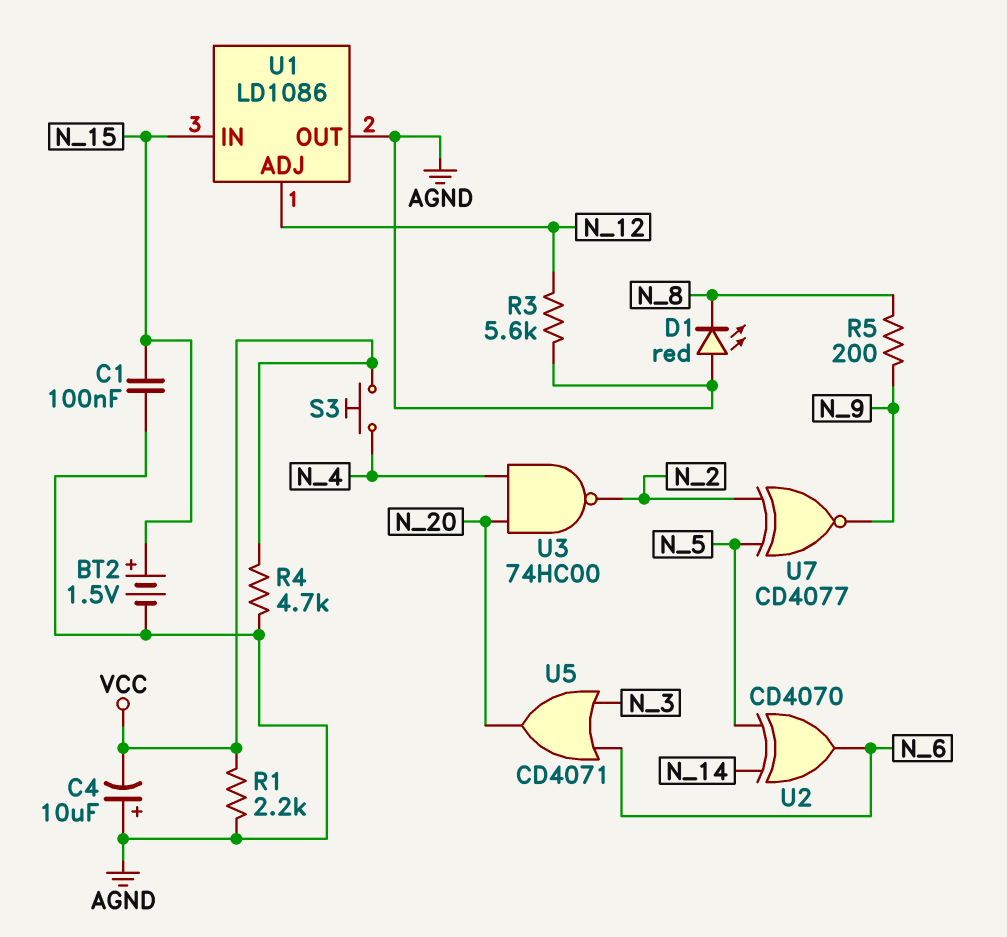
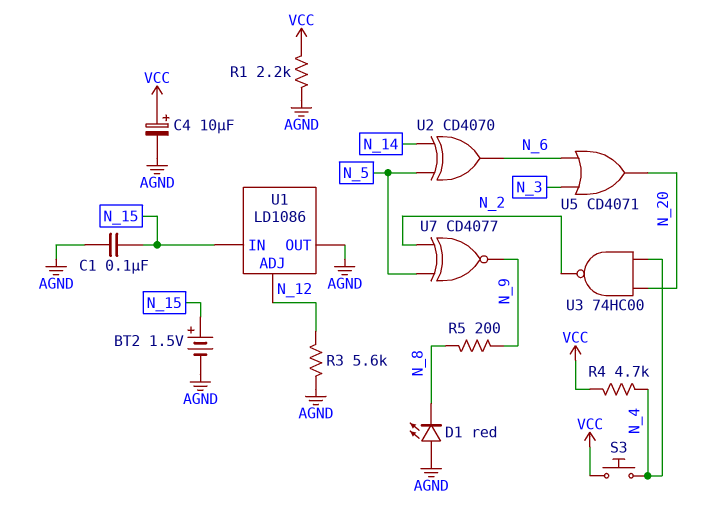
C4: 10uF (plus AGND, minus VCC) -> 10uF (plus VCC, minus AGND)
R4: 4.7k (AGND, VCC) -> 4.7k (N_4, VCC)

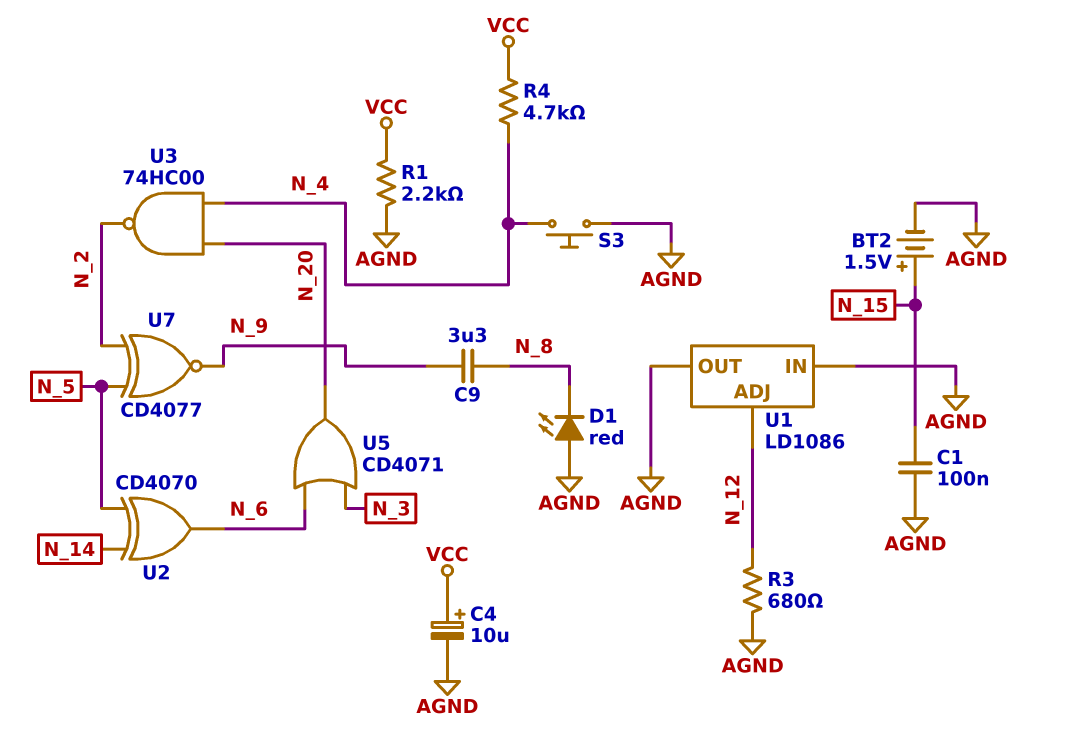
C9: none -> 3.3uF (N_8, N_9)
R3: 5.6k (AGND, N_12) -> 680 (AGND, N_12)
R5: 200 (N_8, N_9) -> none
S3: button (N_4, VCC) -> button (AGND, N_4)
U1 pin IN: N_15 -> AGND

